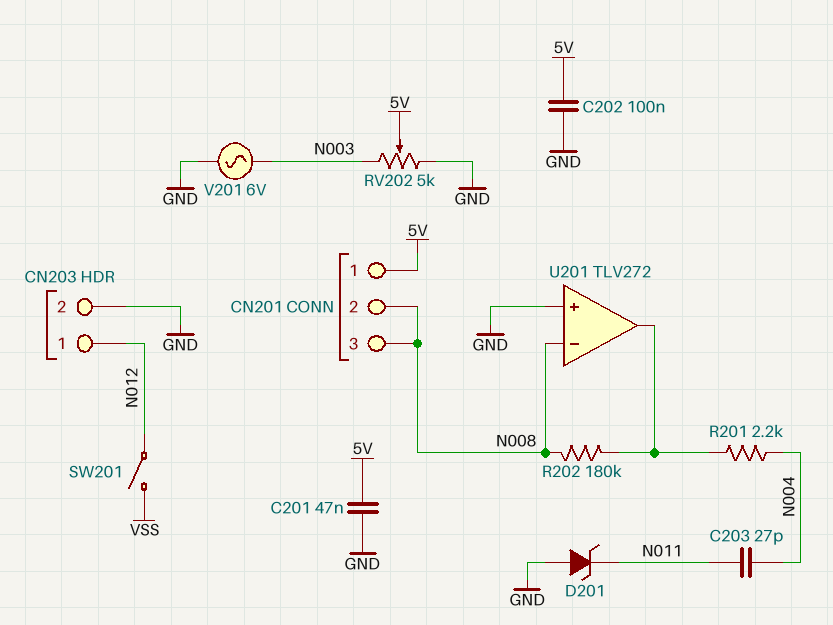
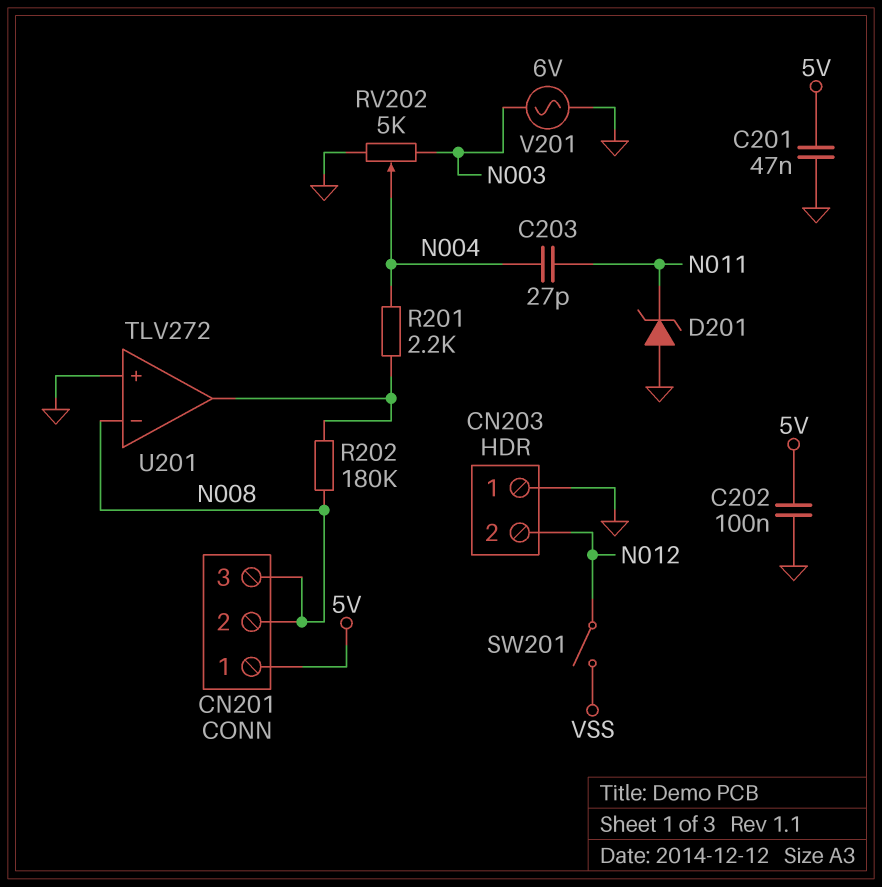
CN203 pin 1: N012 -> GND
CN203 pin 2: GND -> N012
RV202: 5k (GND, N003, wiper 5V) -> 5k (GND, N003, wiper N004)

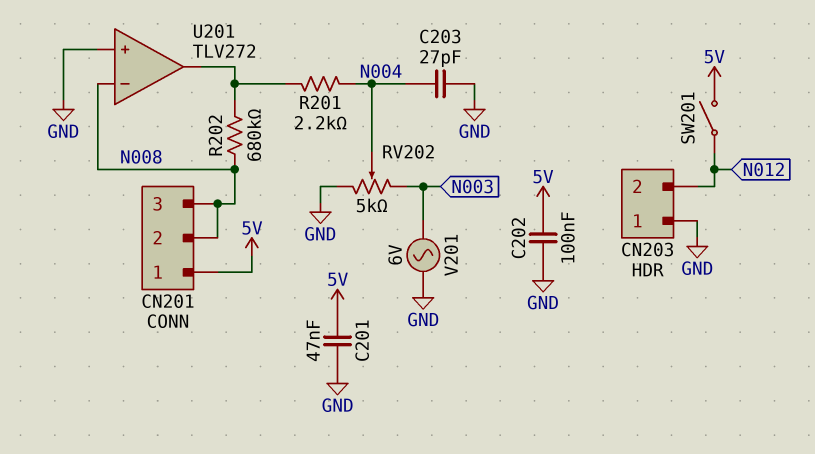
C203: 27pF (N004, N011) -> 27pF (GND, N004)
D201: zener (A GND, K N011) -> none
R202: 180k (N008, U201/out) -> 680k (N008, U201/out)
SW201: switch (N012, VSS) -> switch (5V, N012)

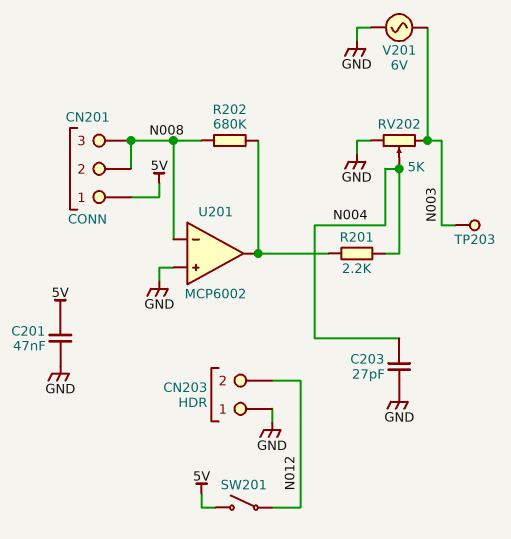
C202: 100nF (5V, GND) -> none
TP203: none -> test point (N003)
U201: TLV272 -> MCP6002

